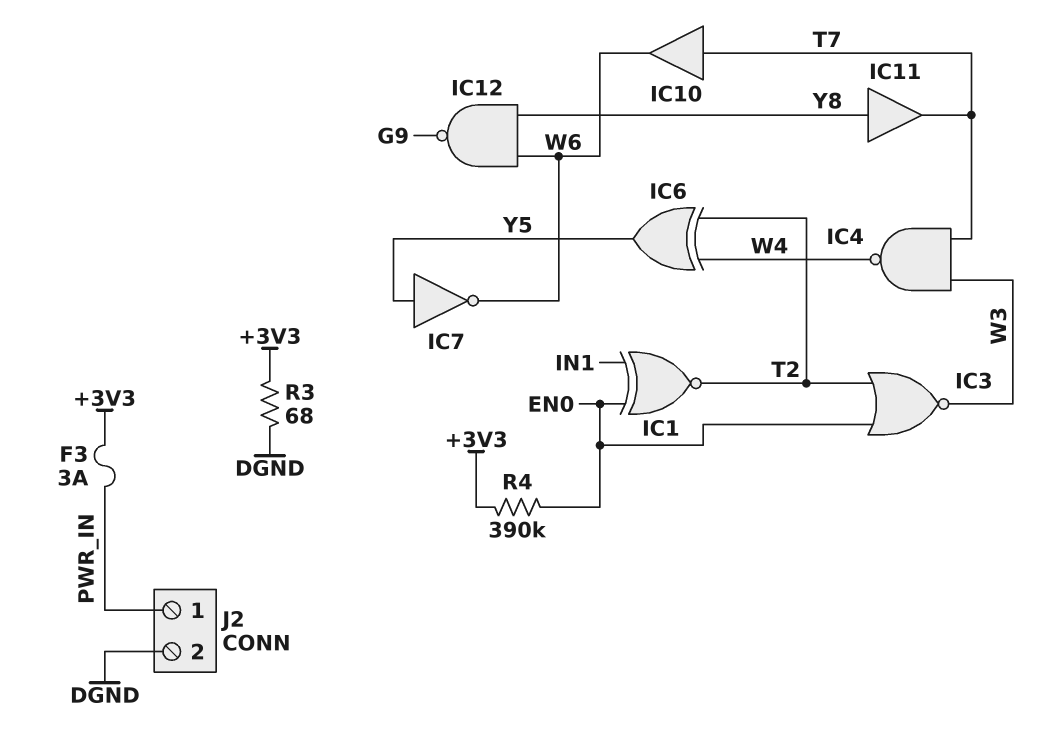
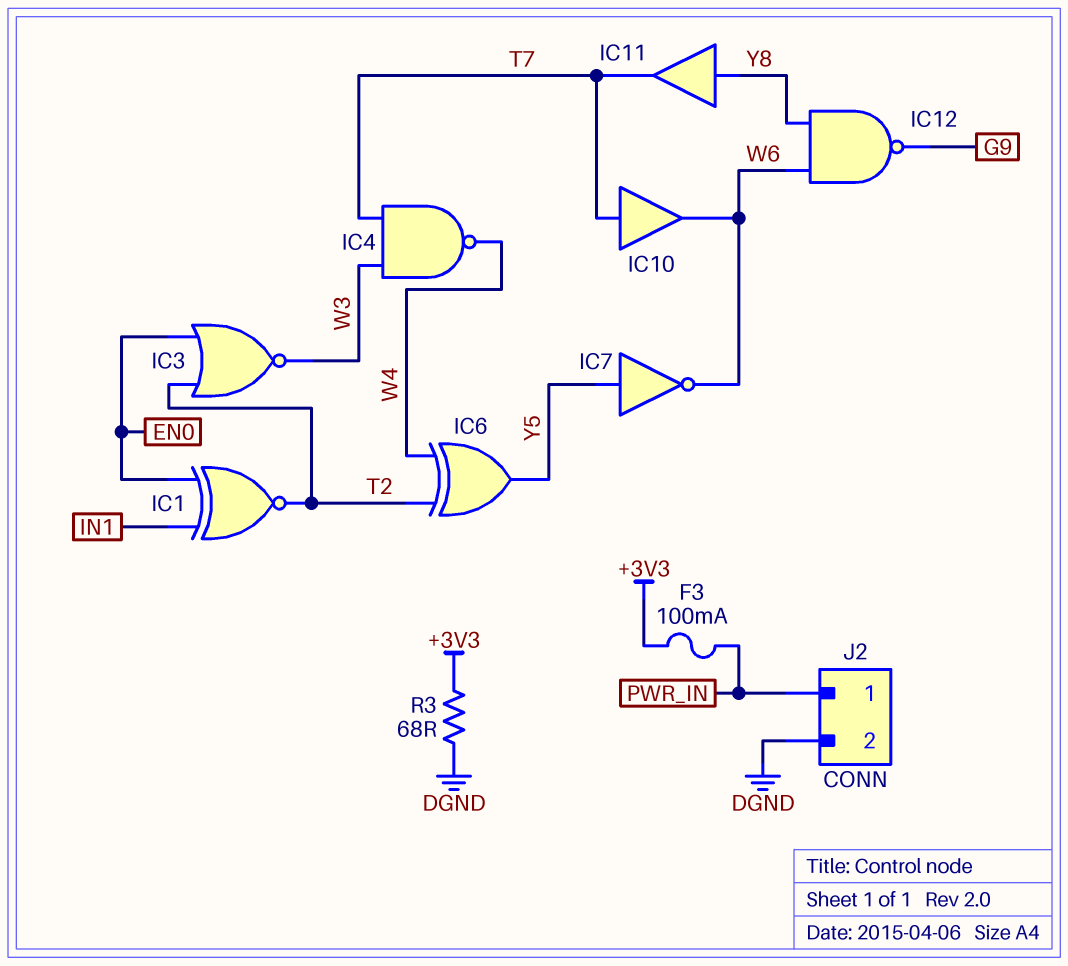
F3: 3A (+3V3, PWR_IN) -> 100mA (+3V3, PWR_IN)
R4: 390k (+3V3, EN0) -> none

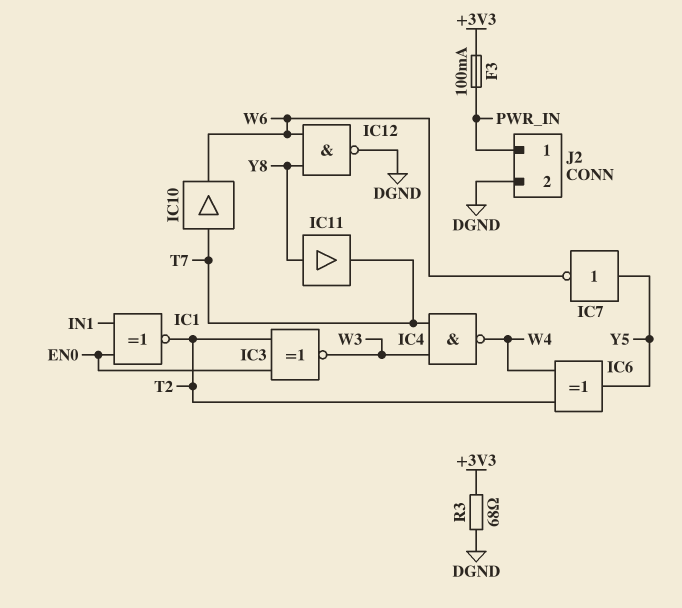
IC3: NOR (in EN0, in T2, out W3) -> XNOR (in EN0, in T2, out W3)
IC12: NAND (in W6, in Y8, out G9) -> NAND (in W6, in Y8, out DGND)

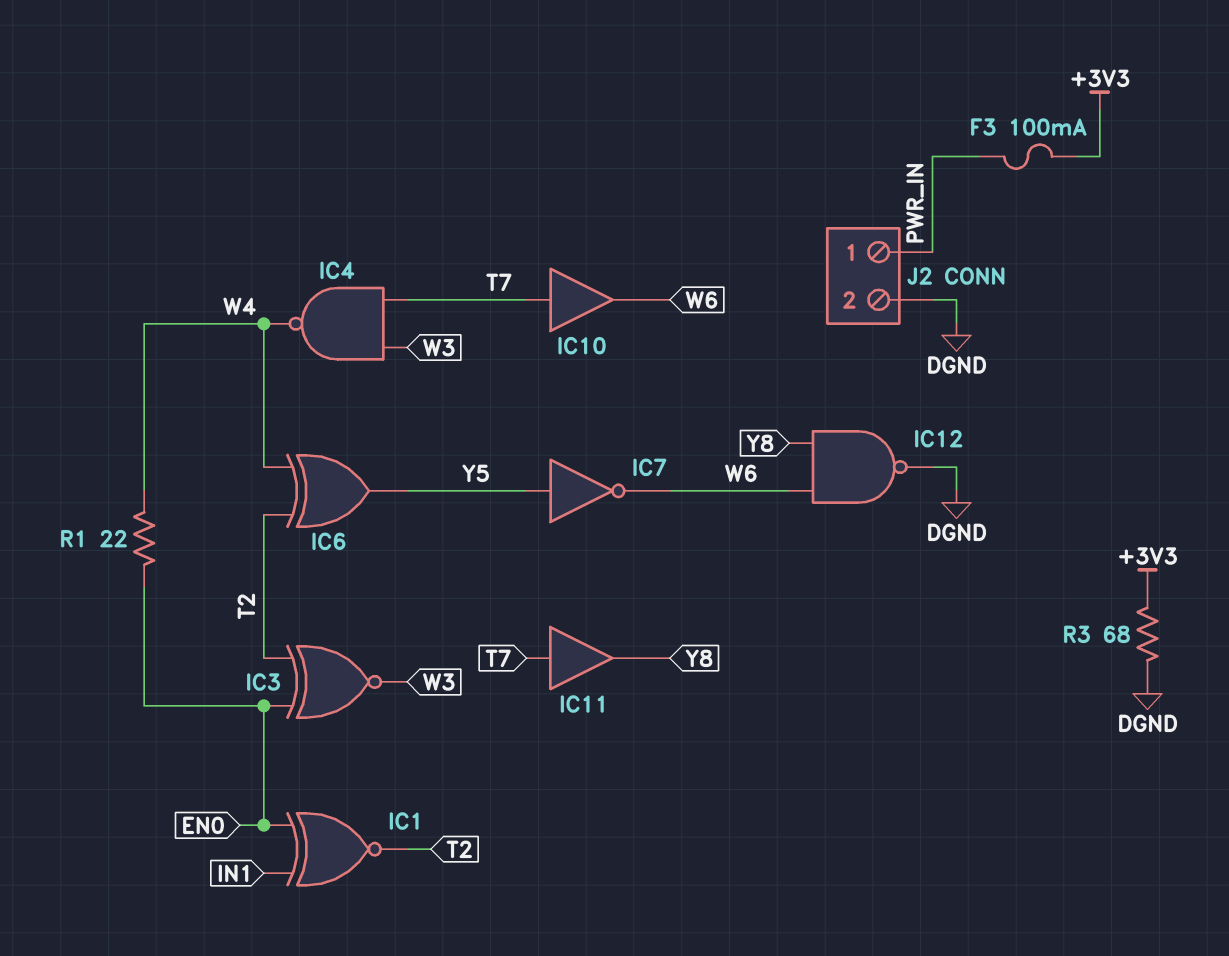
IC11: buffer (in Y8, out T7) -> buffer (in T7, out Y8)
R1: none -> 22 (EN0, W4)

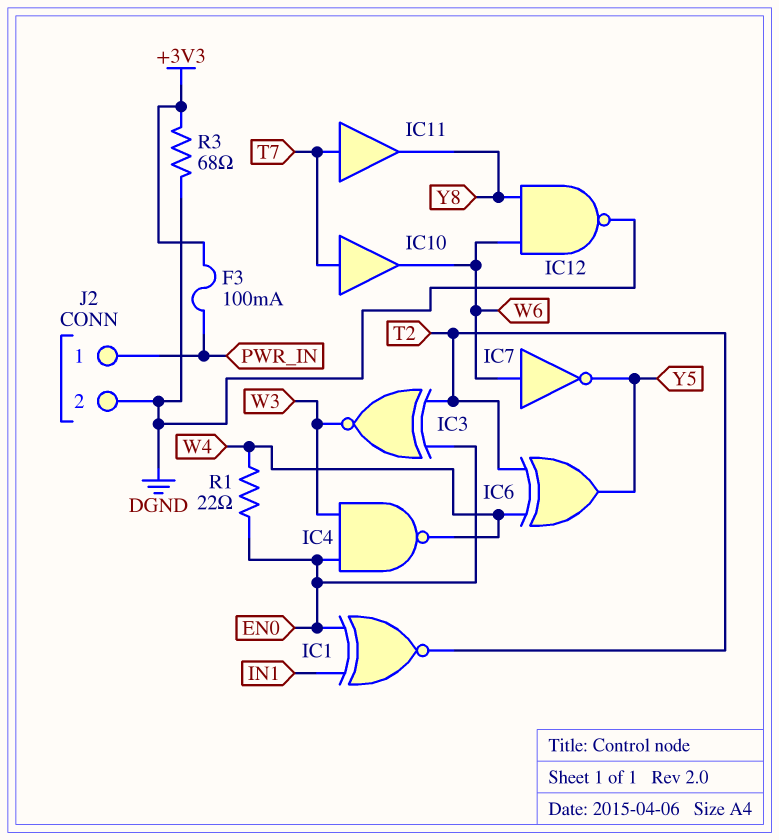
IC4: NAND (in T7, in W3, out W4) -> NAND (in EN0, in W3, out W4)
IC7: NOT (in Y5, out W6) -> NOT (in W6, out Y5)

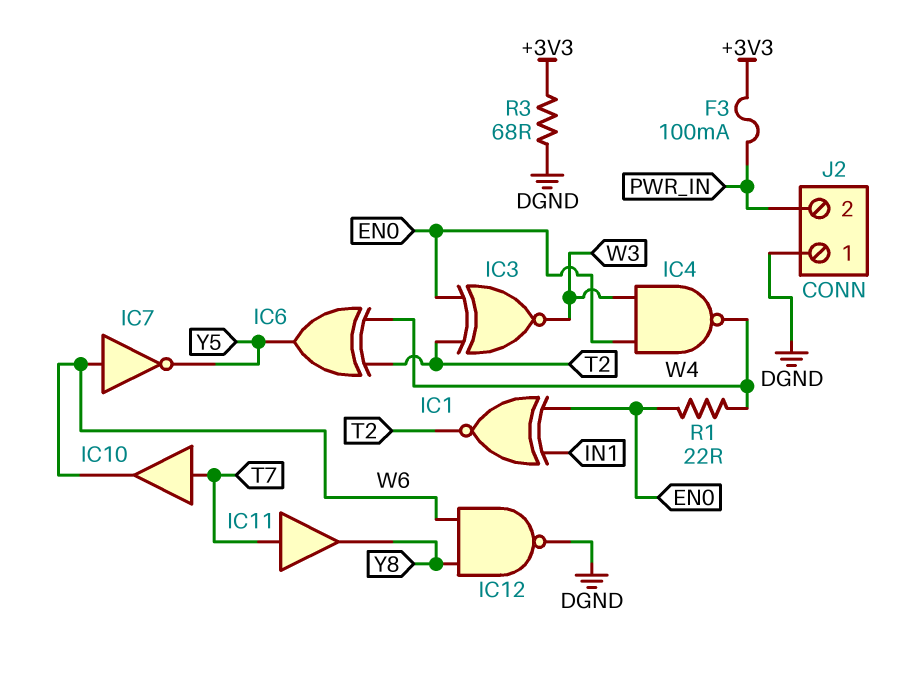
J2 pin 1: PWR_IN -> DGND
J2 pin 2: DGND -> PWR_IN

